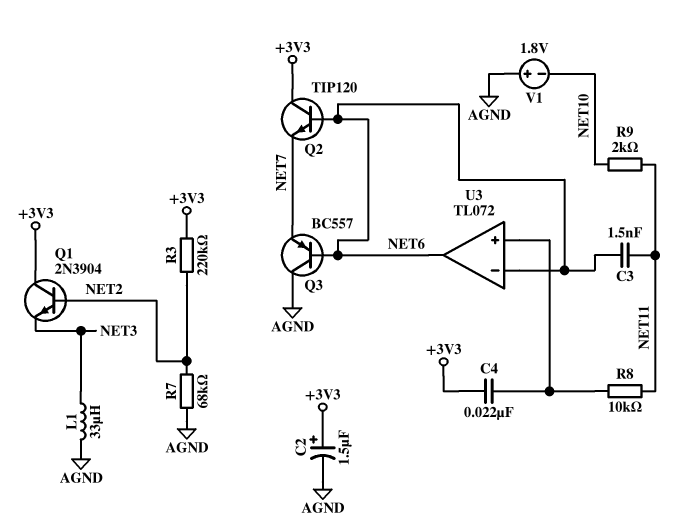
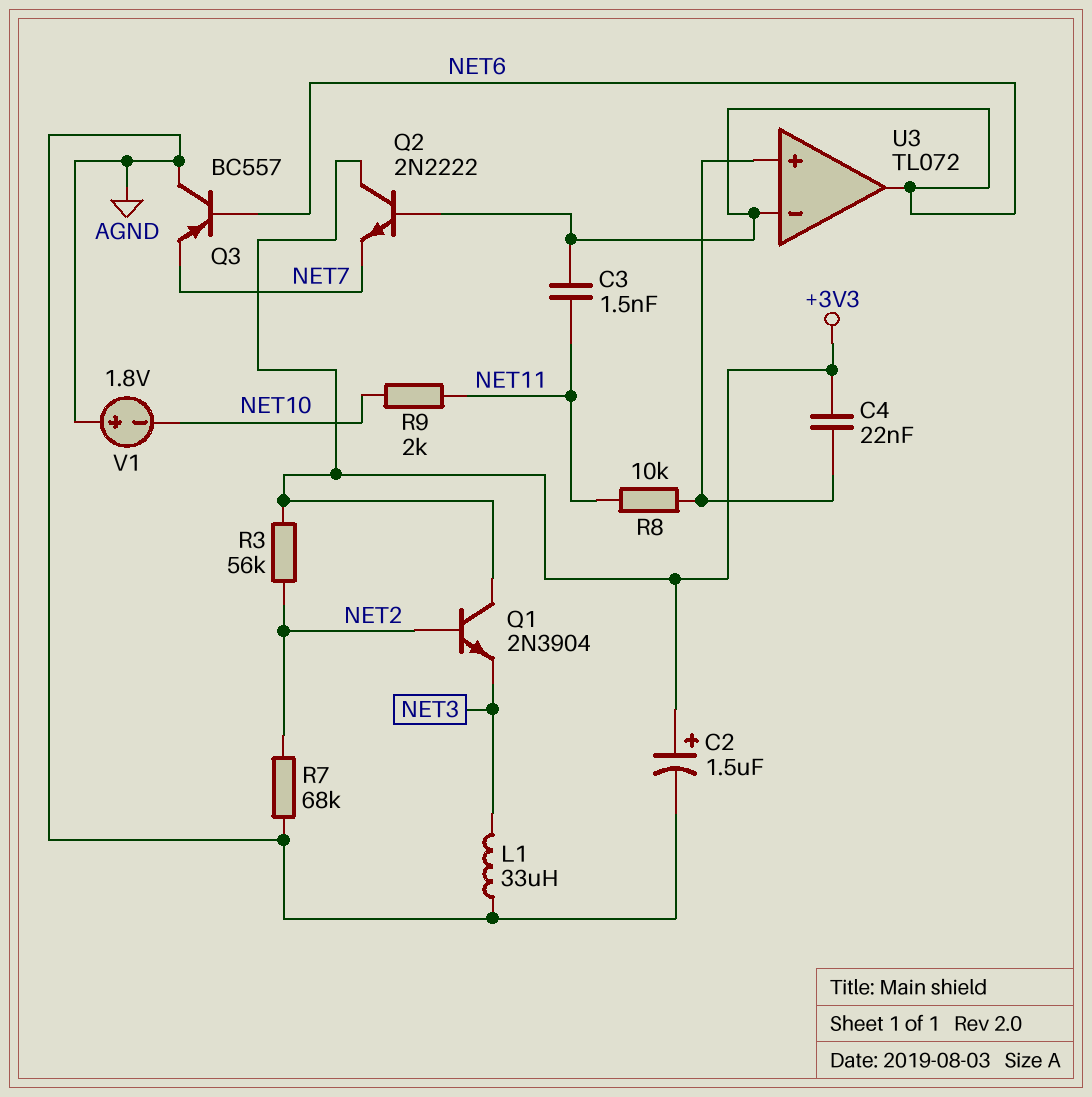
Q2: NPN TIP120 (B NET6, C +3V3, E NET7) -> NPN 2N2222 (B NET6, C +3V3, E NET7)
R3: 220k (+3V3, NET2) -> 56k (+3V3, NET2)

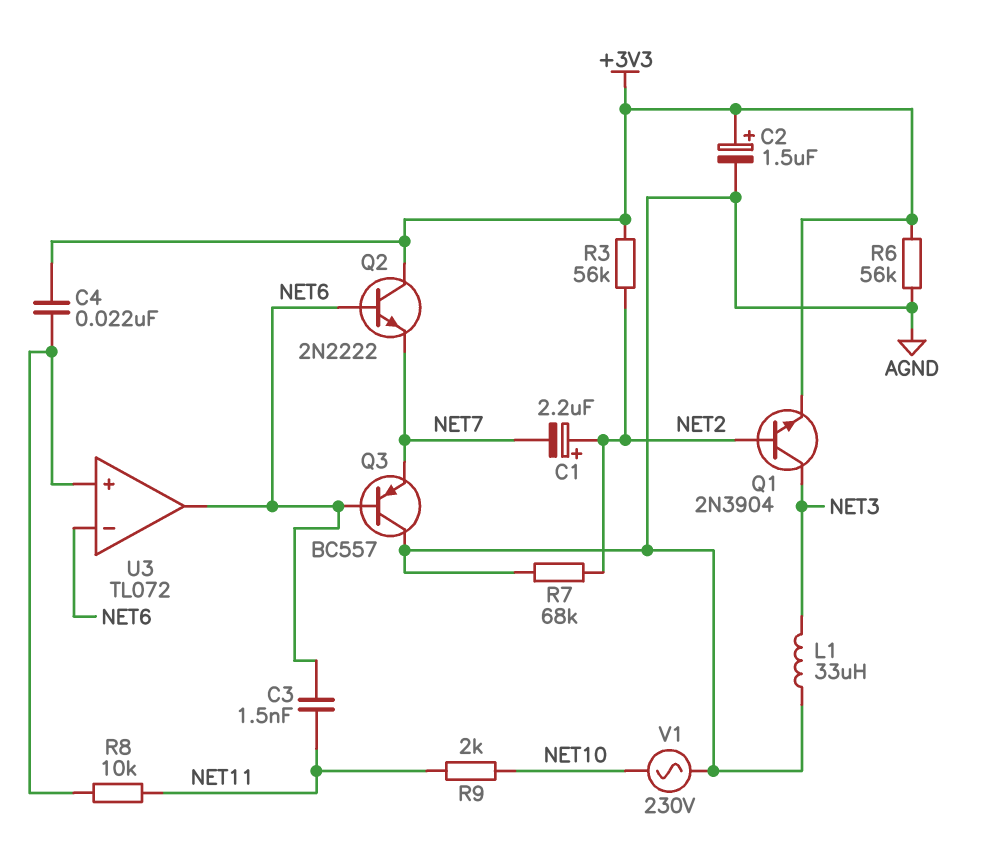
C1: none -> 2.2uF (plus NET2, minus NET7)
Q1: NPN 2N3904 (B NET2, C +3V3, E NET3) -> NPN 2N3904 (B NET2, C NET3, E +3V3)
R6: none -> 56k (+3V3, AGND)
V1: 1.8V (plus AGND, minus NET10) -> AC 230V (AGND, NET10)

